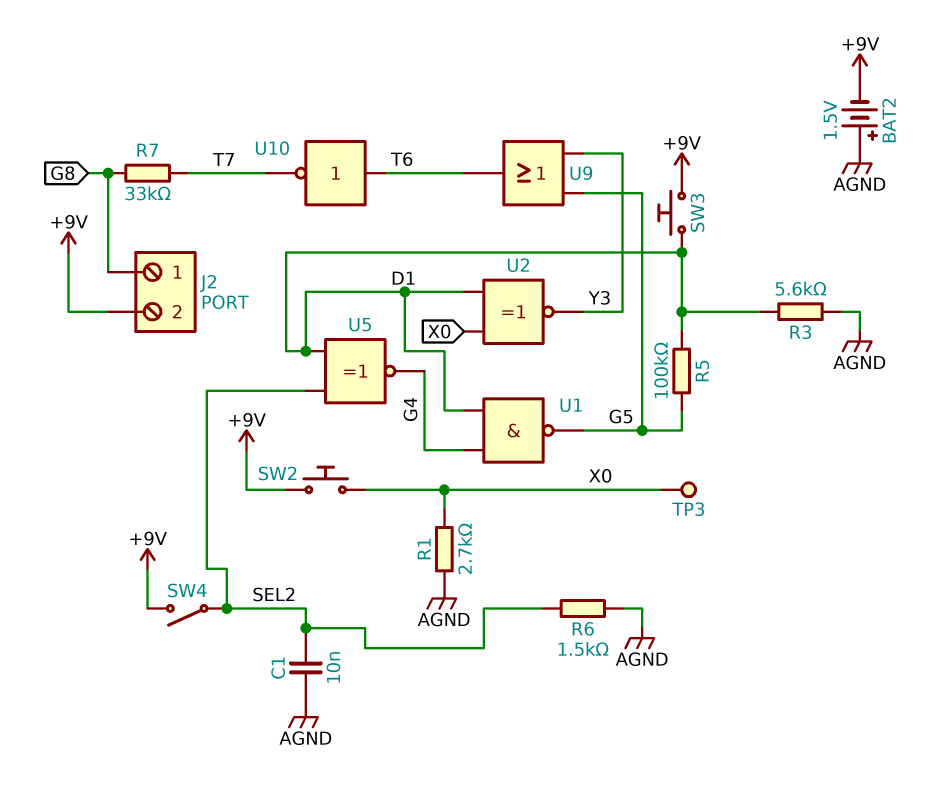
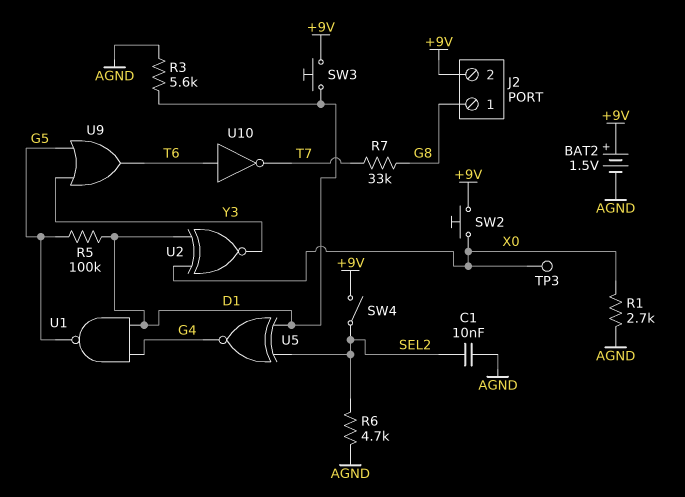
BAT2: 1.5V (plus AGND, minus +9V) -> 1.5V (plus +9V, minus AGND)
R6: 1.5k (AGND, SEL2) -> 4.7k (AGND, SEL2)

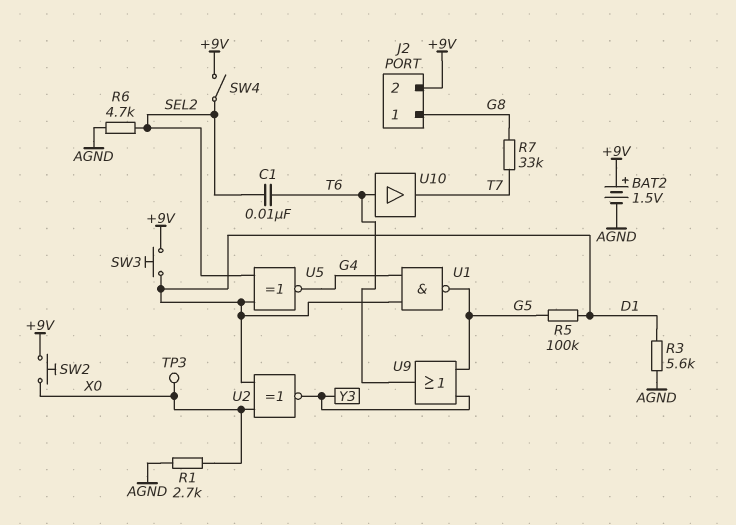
C1: 10nF (AGND, SEL2) -> 10nF (SEL2, T6)
U10: NOT (in T6, out T7) -> buffer (in T6, out T7)

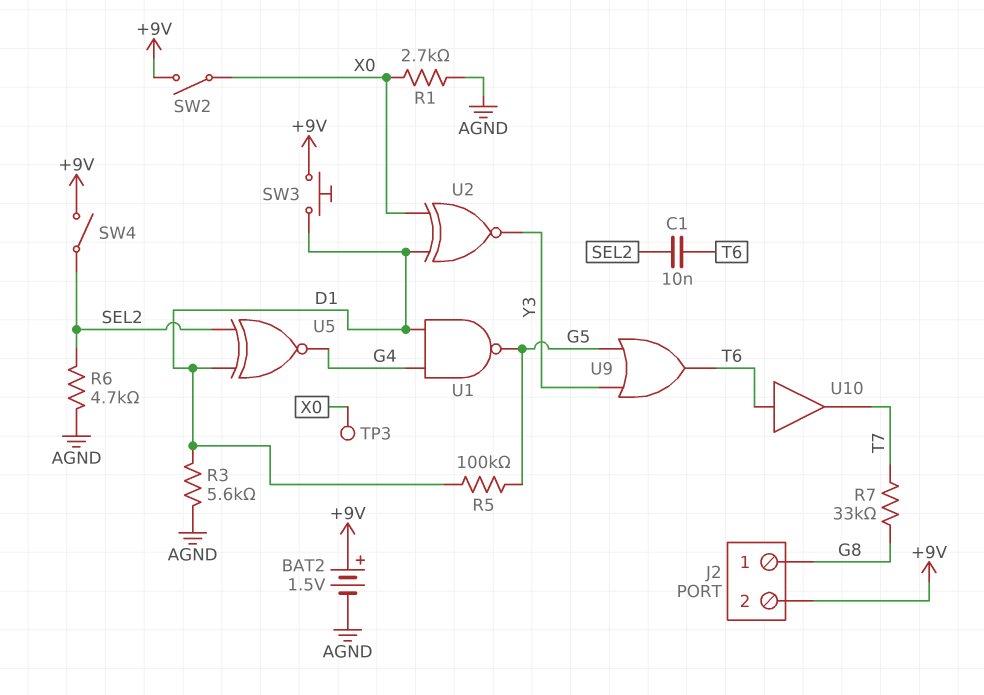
SW2: button (+9V, X0) -> switch (+9V, X0)

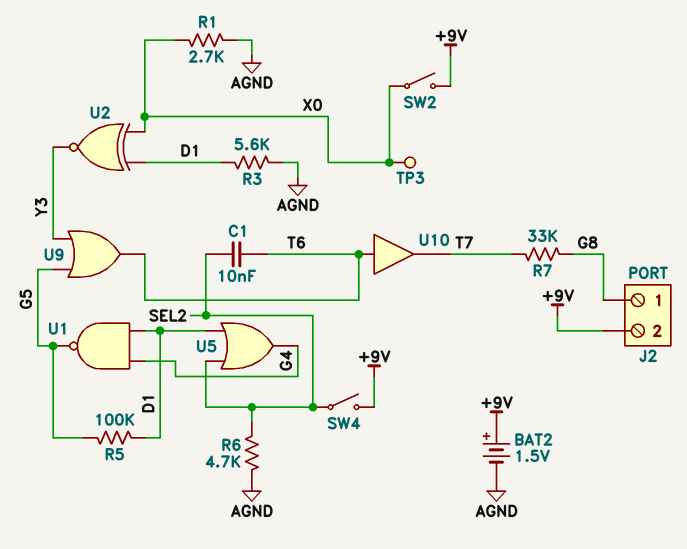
SW3: button (+9V, D1) -> none
U5: XNOR (in D1, in SEL2, out G4) -> OR (in D1, in SEL2, out G4)

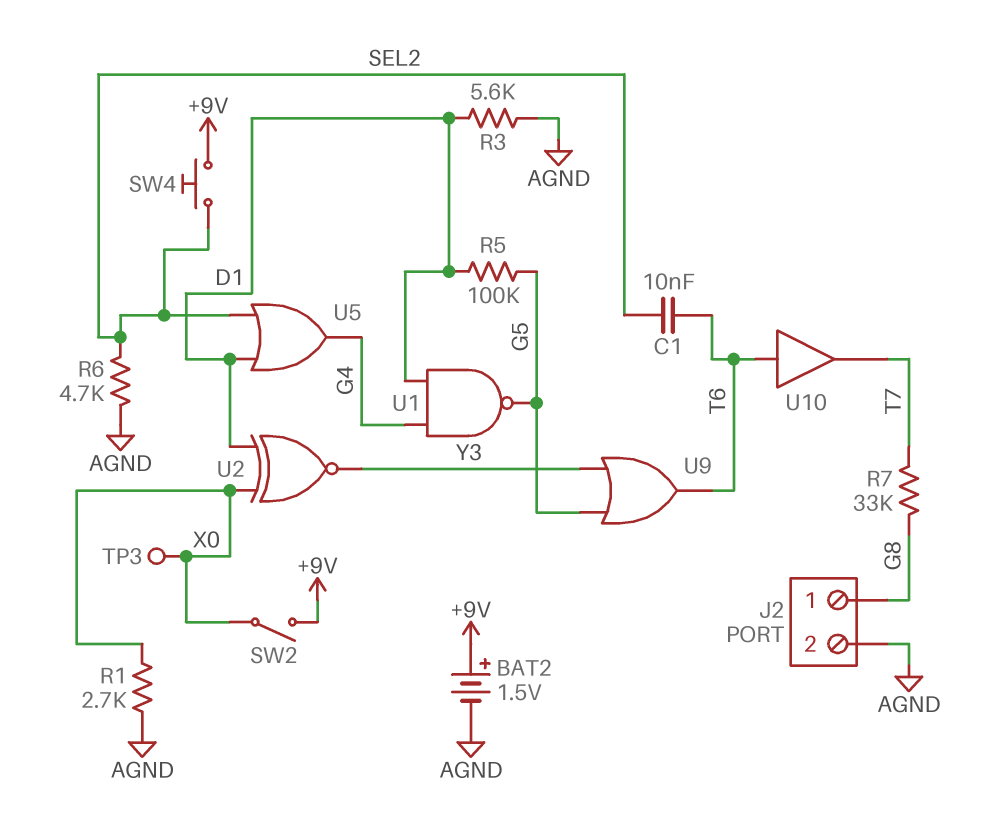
J2 pin 2: +9V -> AGND
SW4: switch (+9V, SEL2) -> button (+9V, SEL2)

